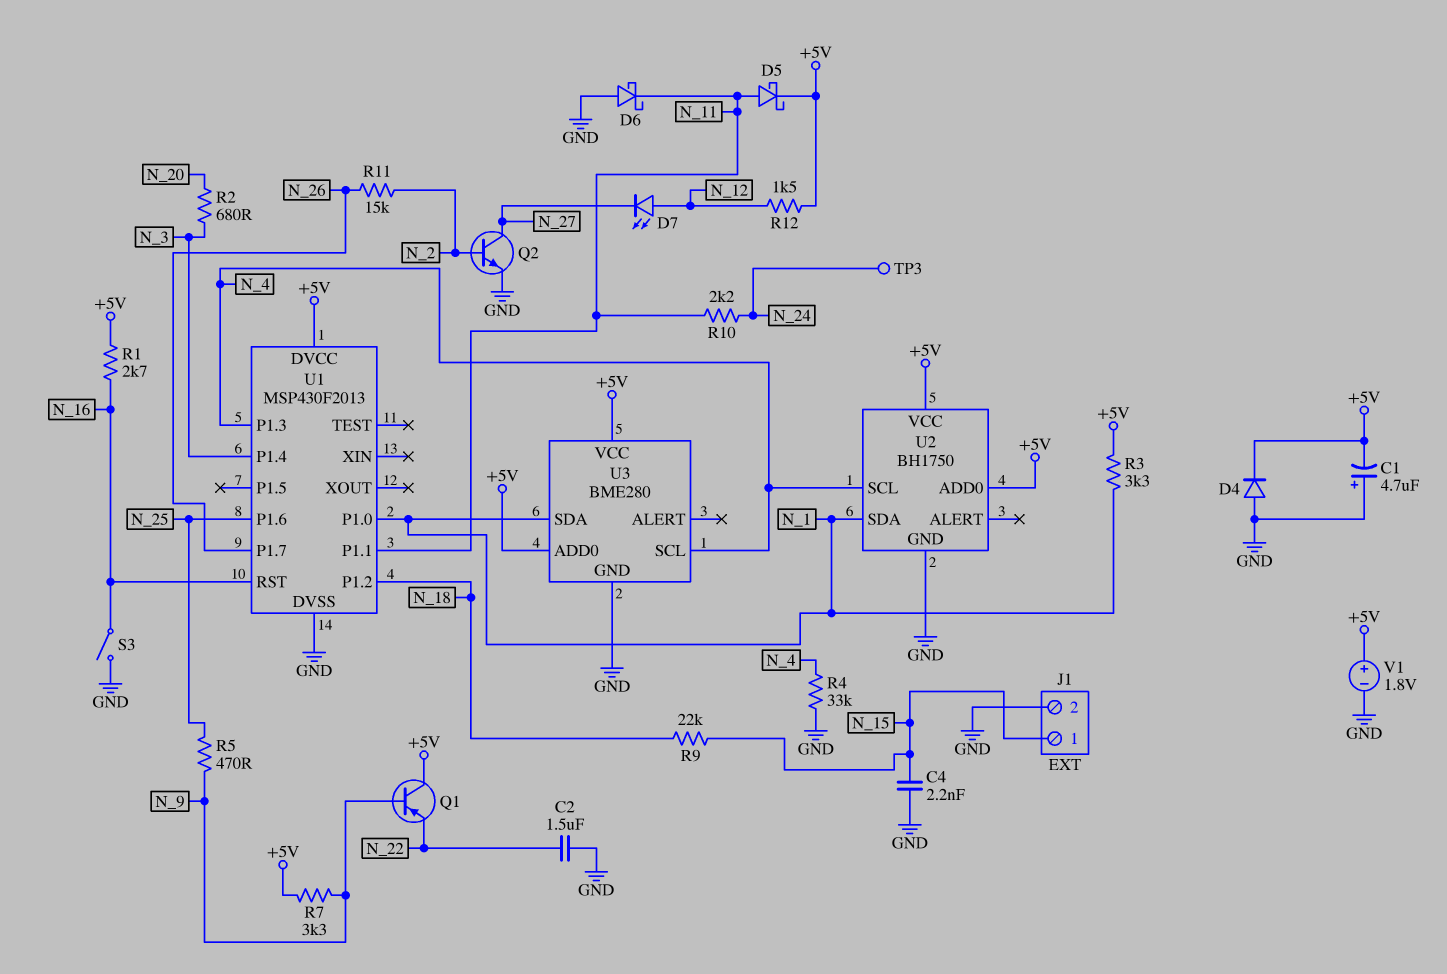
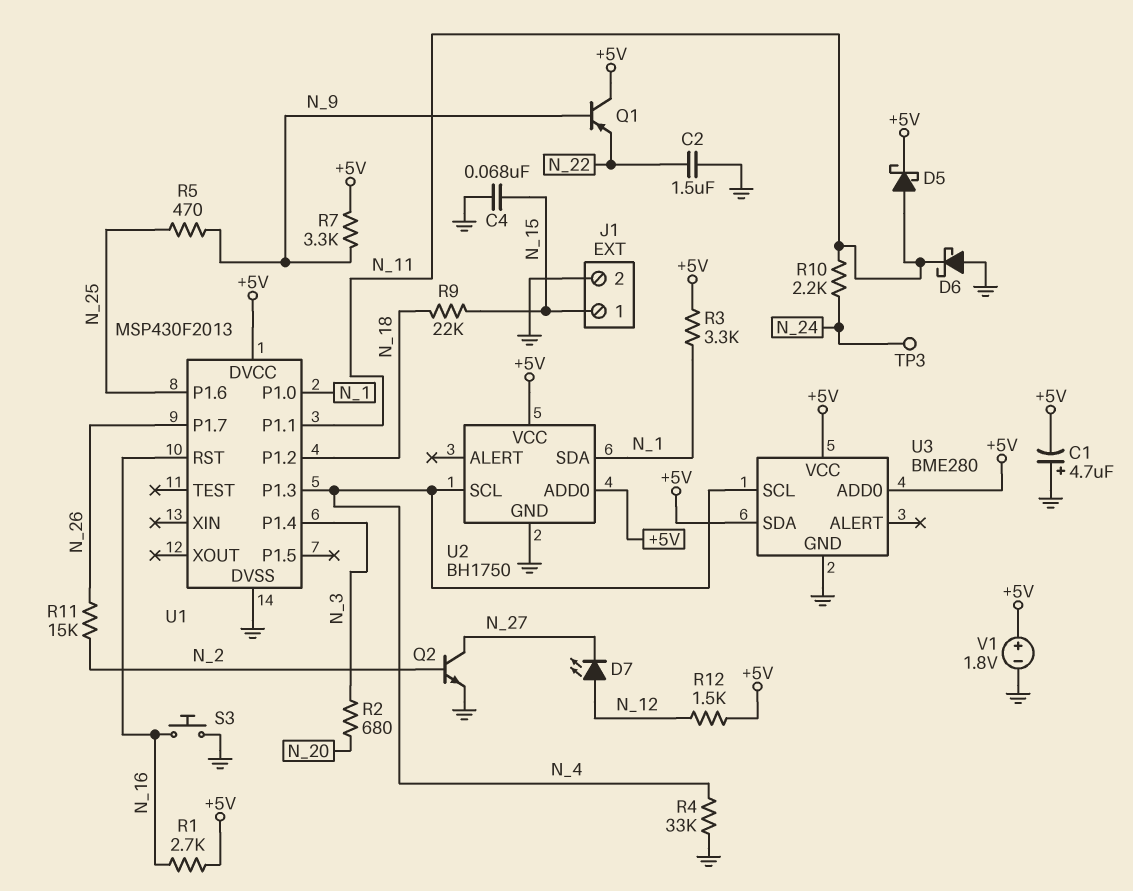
C4: 2.2nF (GND, N_15) -> 68nF (GND, N_15)
D4: diode (A GND, K +5V) -> none
S3: switch (GND, N_16) -> button (GND, N_16)
U3 pin SDA: N_1 -> +5V

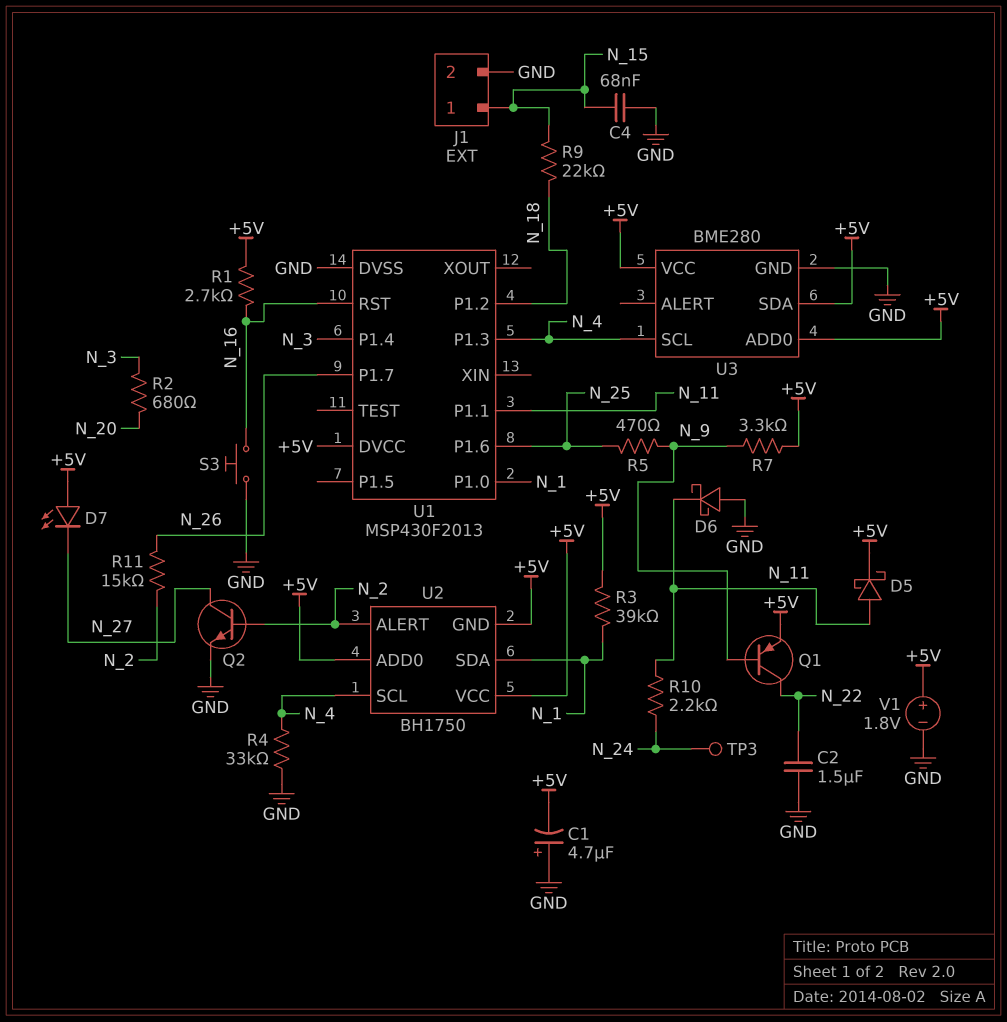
D7: LED (A N_12, K N_27) -> LED (A +5V, K N_27)
Q1: PNP (B N_9, C +5V, E N_22) -> PNP (B N_9, C N_22, E +5V)
R3: 3.3k (+5V, N_1) -> 39k (+5V, N_1)
R12: 1.5k (+5V, N_12) -> none
U2 pin ALERT: none -> N_2
U2 pin GND: GND -> +5V

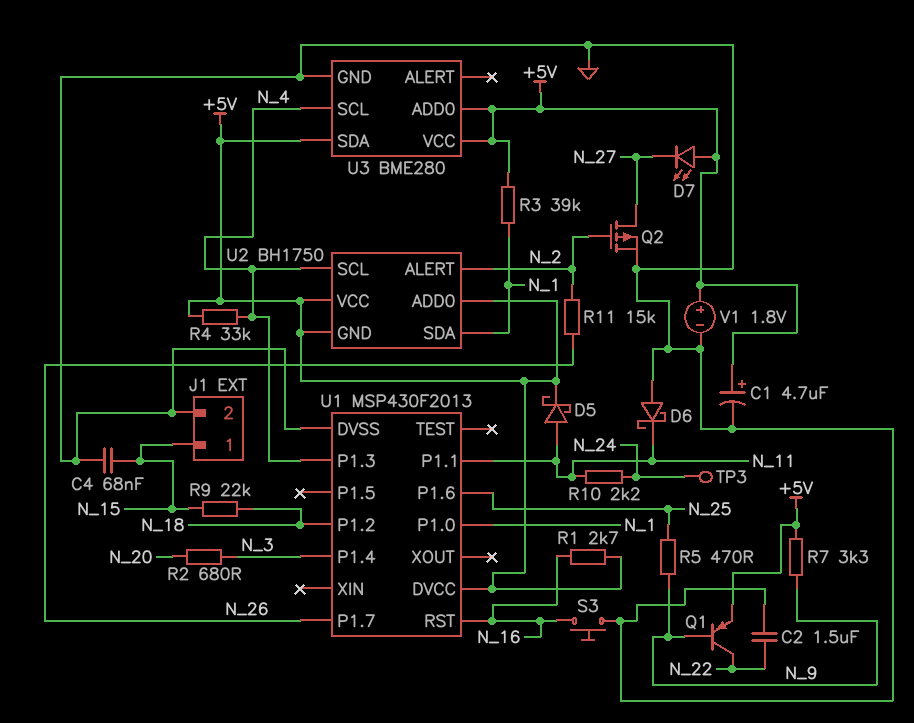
C1: 4.7uF (plus GND, minus +5V) -> 4.7uF (plus +5V, minus GND)
Q2: NPN (B N_2, C N_27, E GND) -> PMOS (G N_2, D N_27, S GND)
R4: 33k (GND, N_4) -> 33k (+5V, N_4)

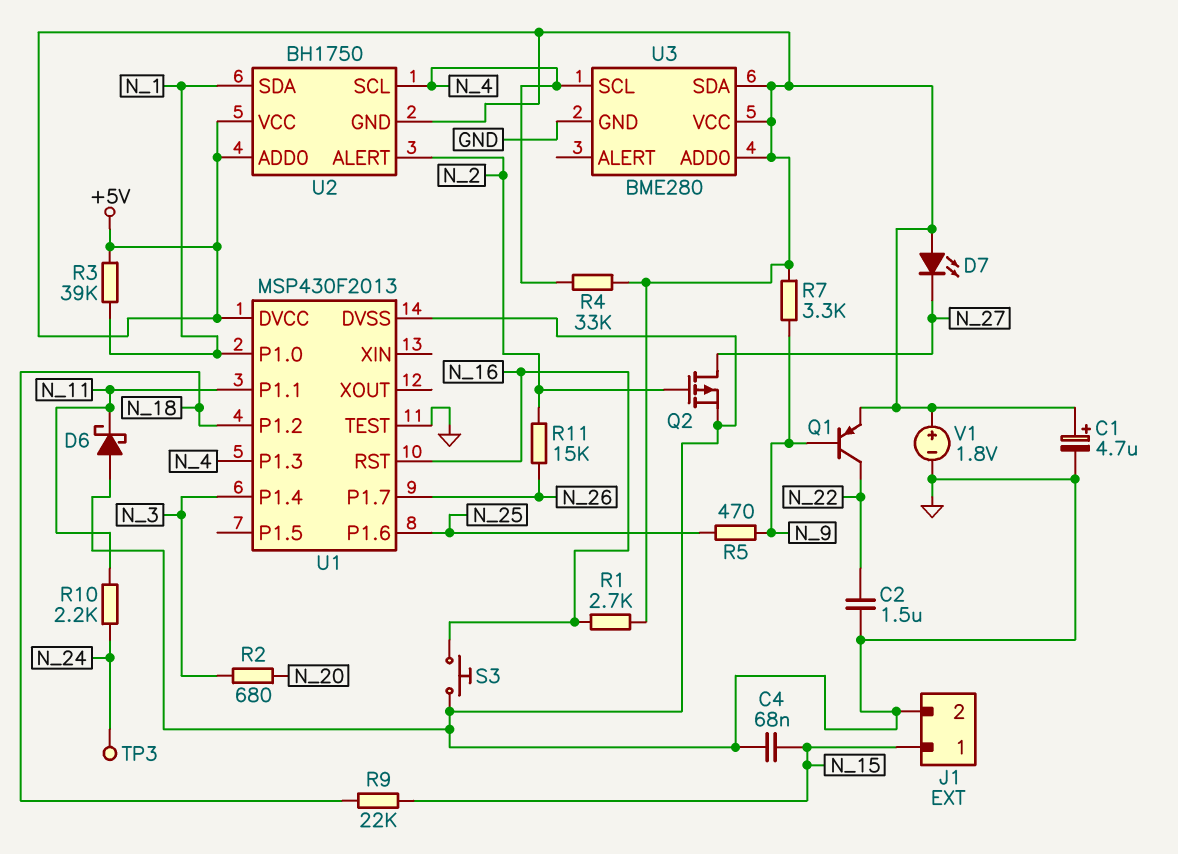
D5: schottky (A N_11, K +5V) -> none
U1 pin TEST: none -> GND

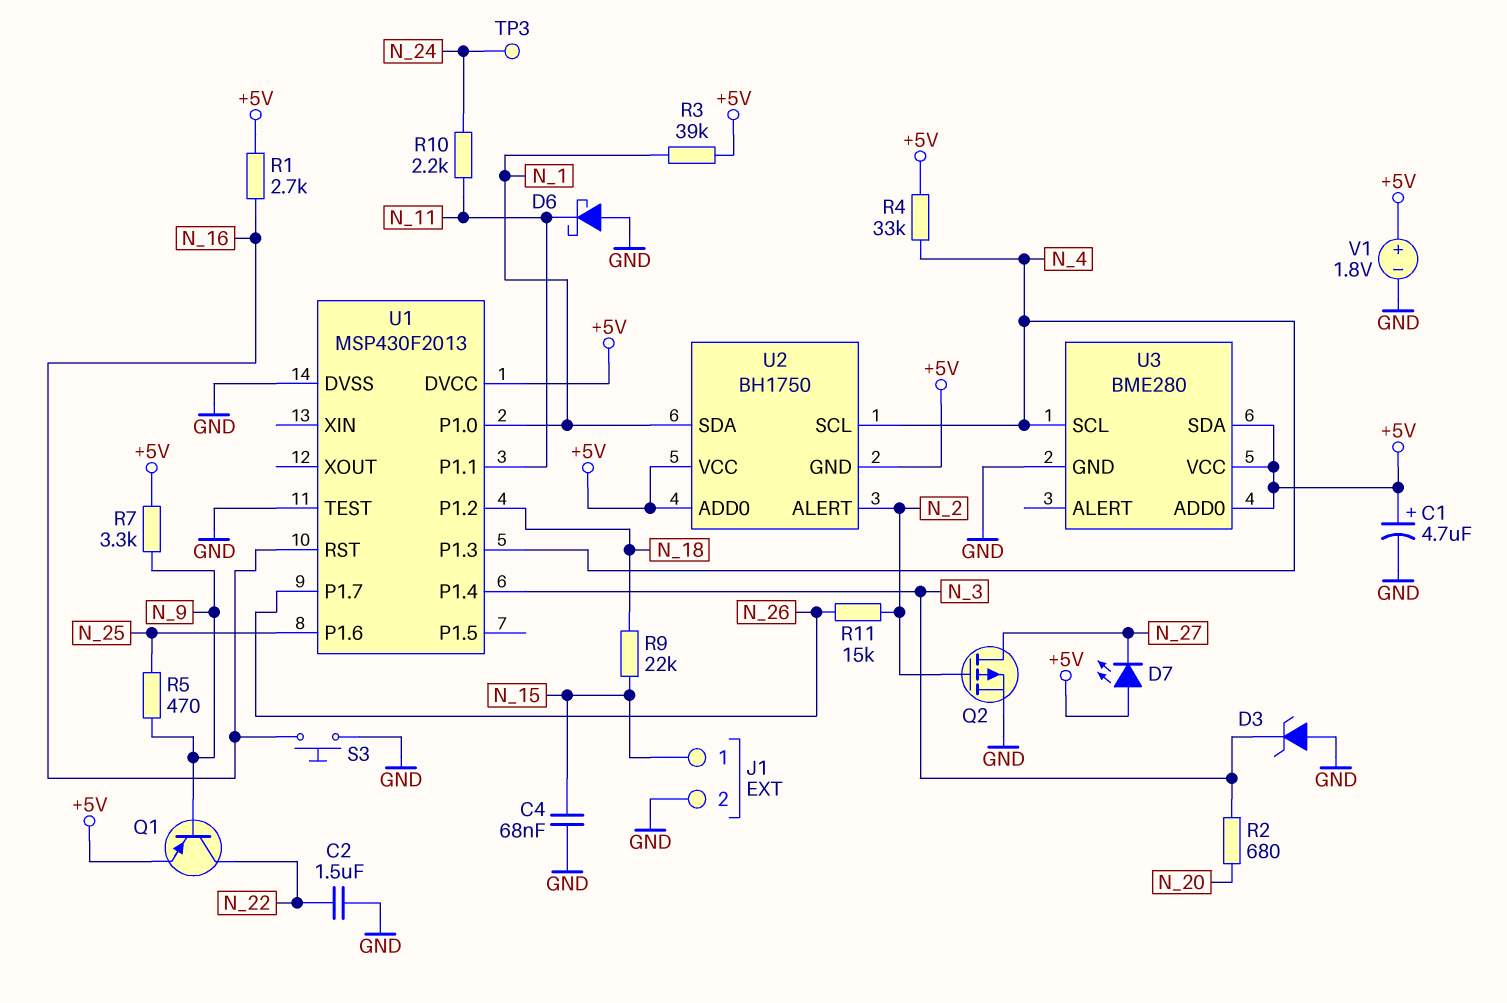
D3: none -> zener (A GND, K N_3)

